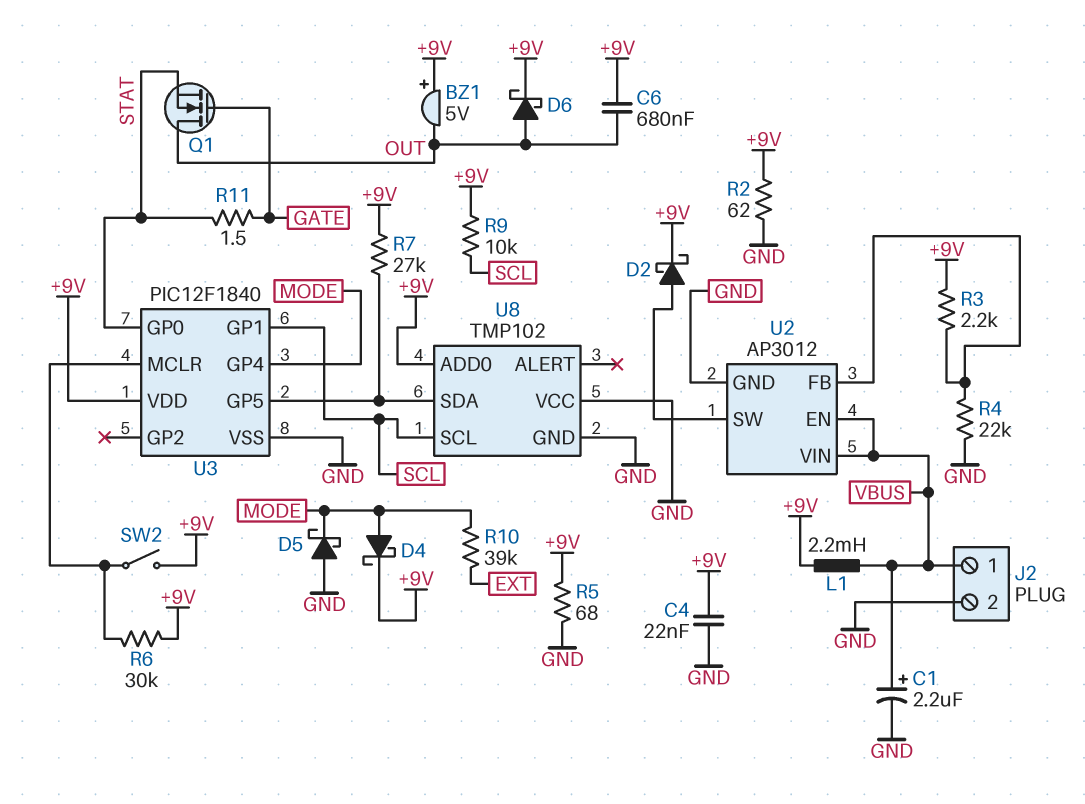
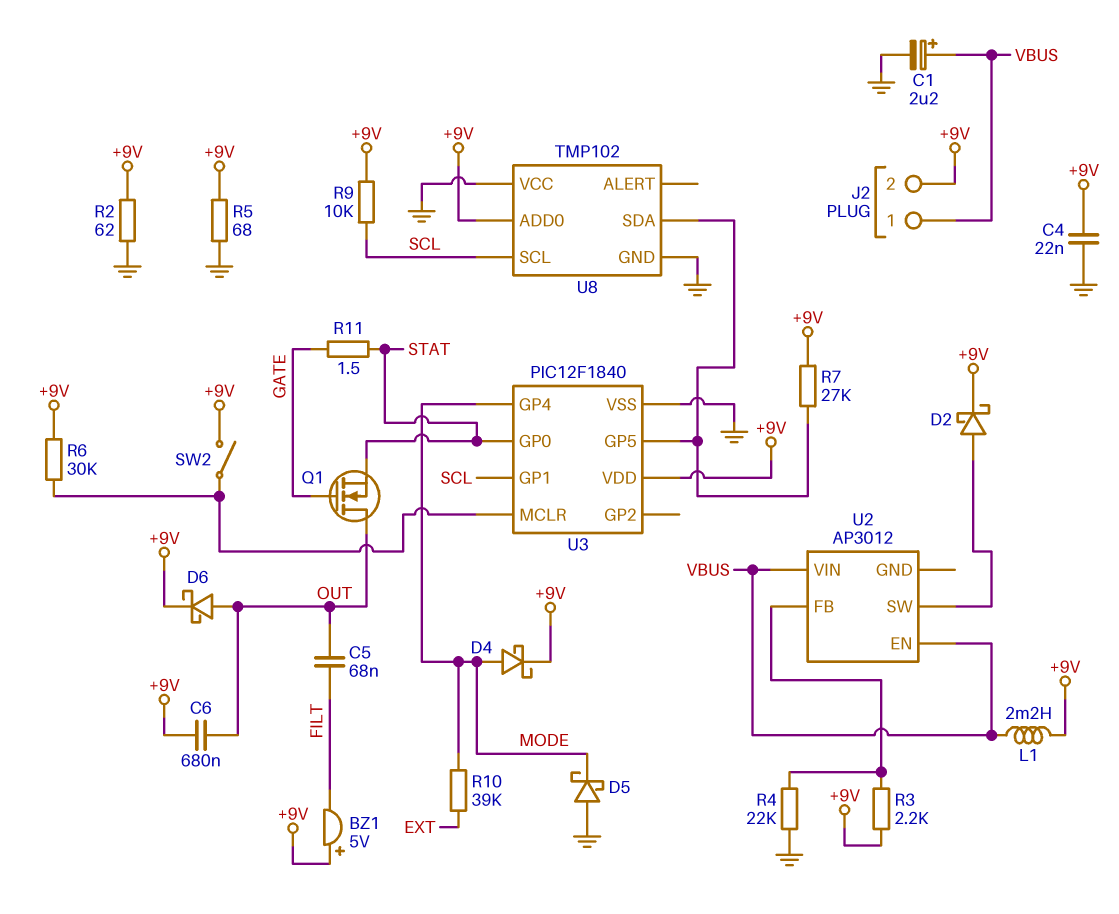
BZ1: buzzer 5V (plus +9V, minus OUT) -> buzzer 5V (plus +9V, minus FILT)
C5: none -> 68nF (FILT, OUT)
J2 pin 2: GND -> +9V
U2 pin GND: GND -> none

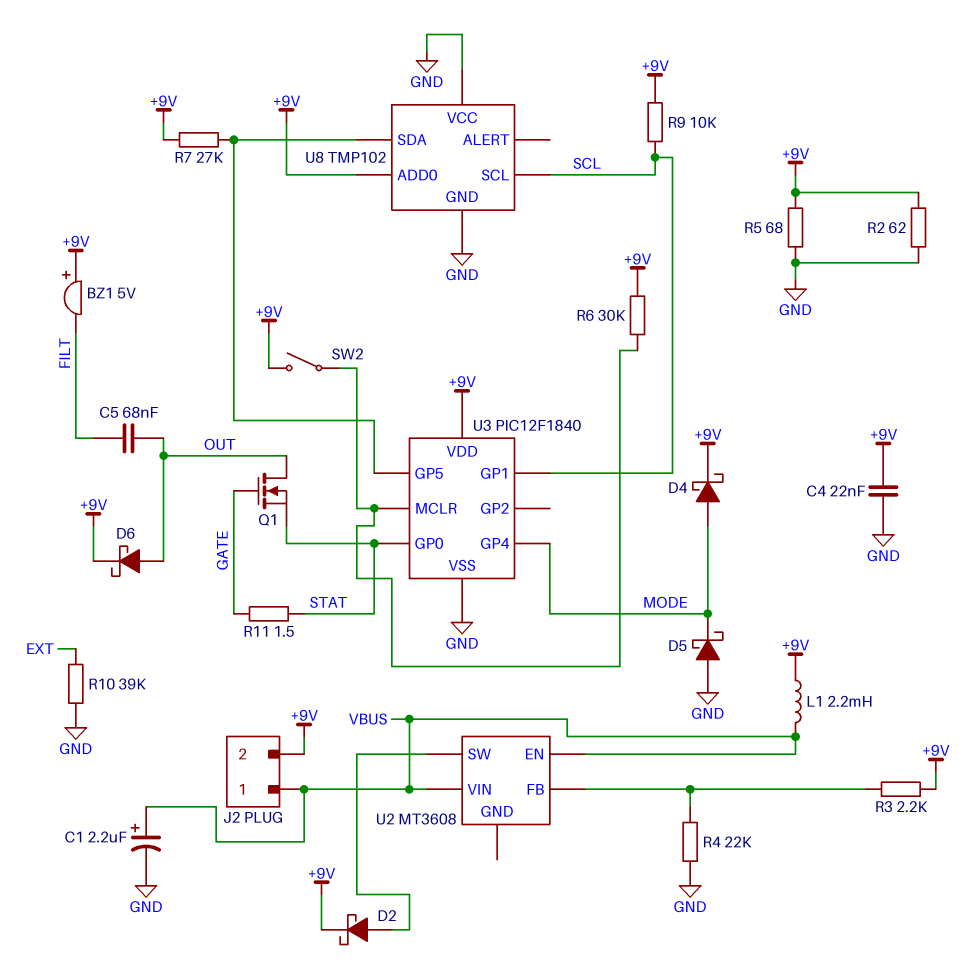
C6: 680nF (+9V, OUT) -> none
R10: 39k (EXT, MODE) -> 39k (EXT, GND)
U2: AP3012 -> MT3608

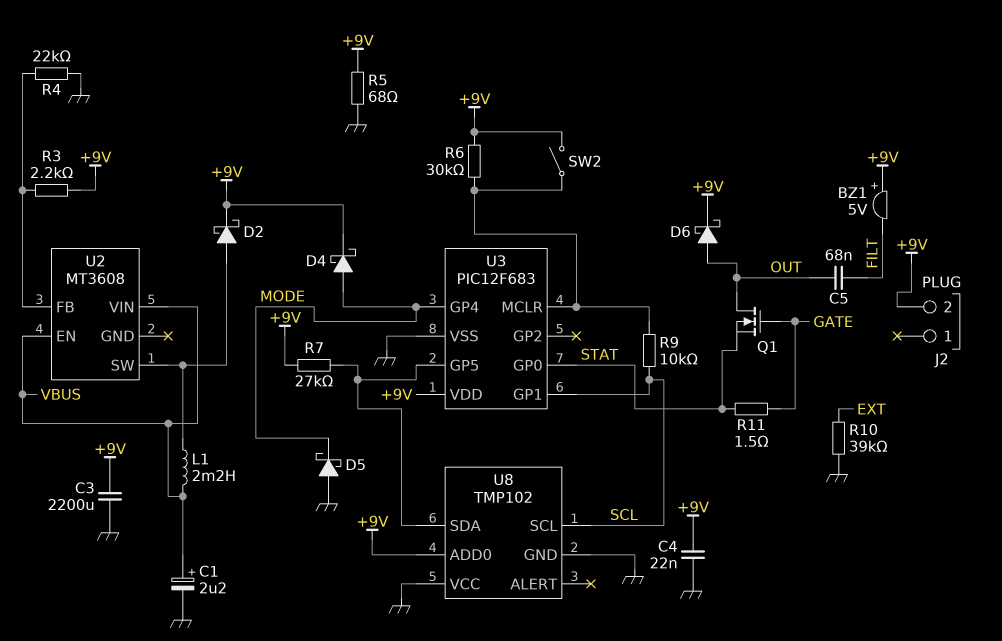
C3: none -> 2200uF (+9V, GND)
J2 pin 1: VBUS -> none
L1: 2.2mH (+9V, VBUS) -> 2.2mH (U2/SW, VBUS)
R2: 62 (+9V, GND) -> none
R9: 10k (+9V, SCL) -> 10k (SCL, U3/MCLR)
U3: PIC12F1840 -> PIC12F683

